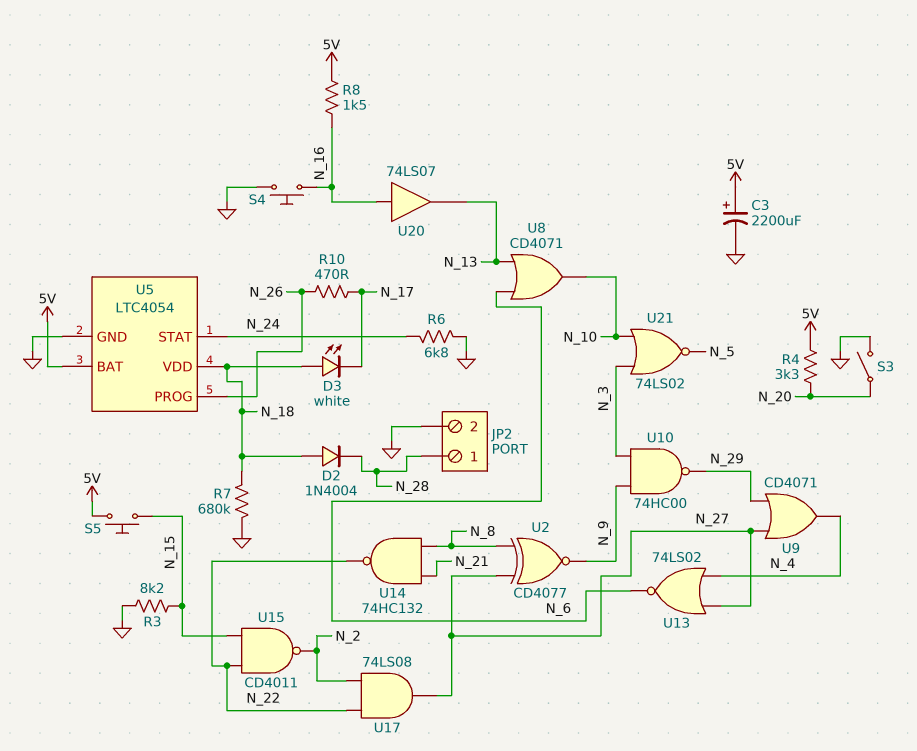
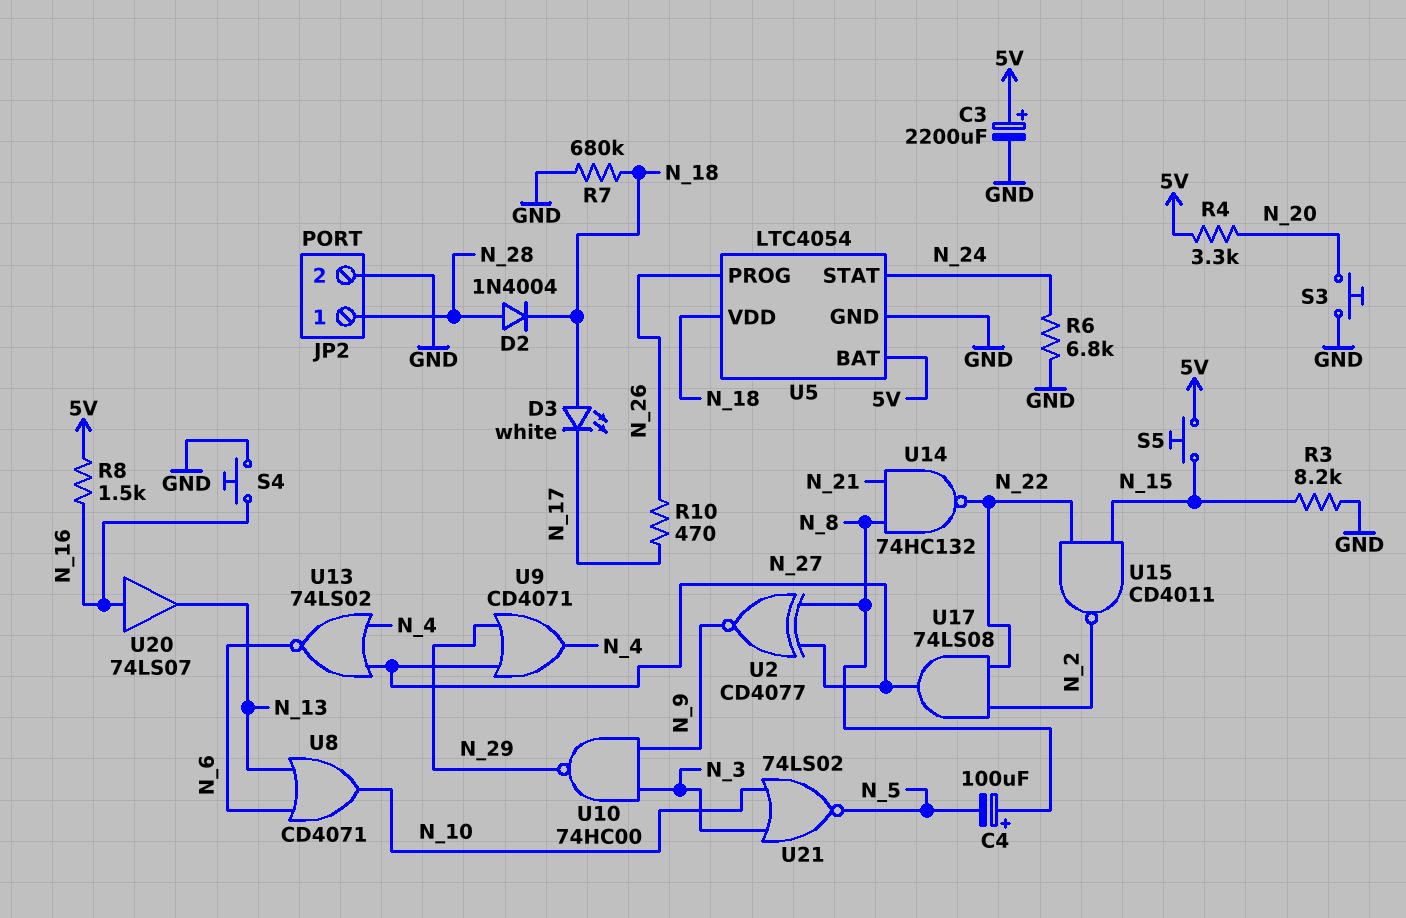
C4: none -> 100uF (plus N_8, minus N_5)
D2: diode 1N4004 (A N_18, K N_28) -> diode 1N4004 (A N_28, K N_18)
S3: switch (GND, N_20) -> button (GND, N_20)

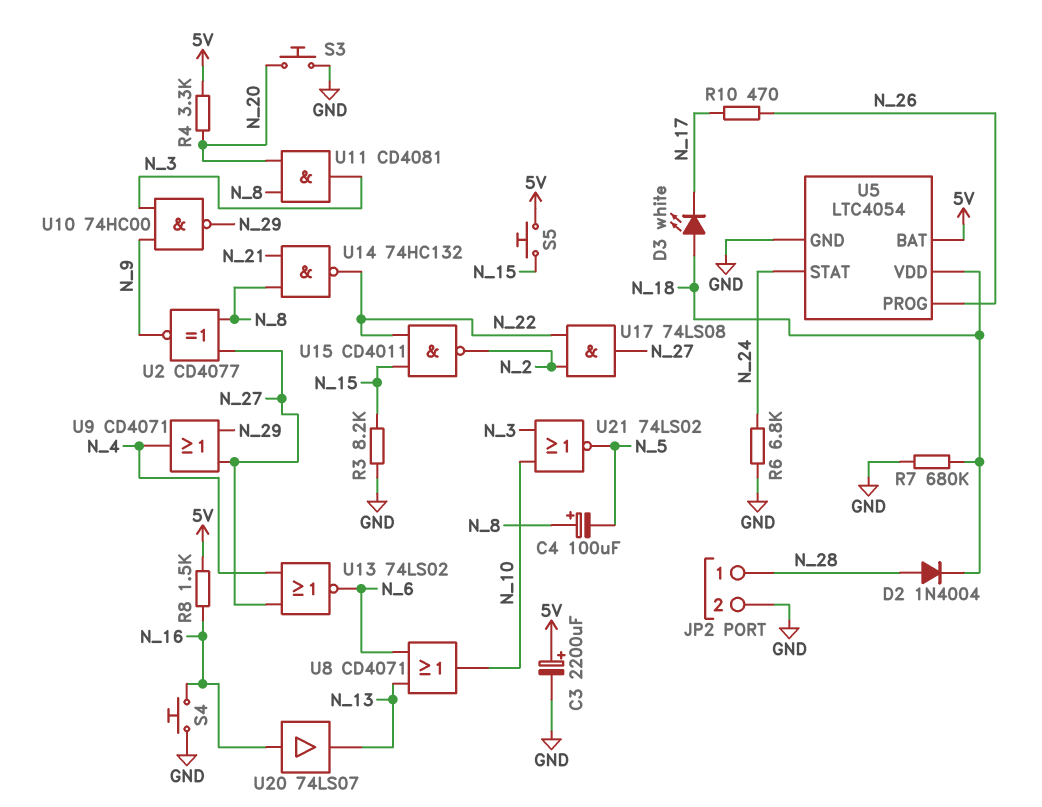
U11: none -> AND CD4081 (in N_8, in N_20, out N_3)

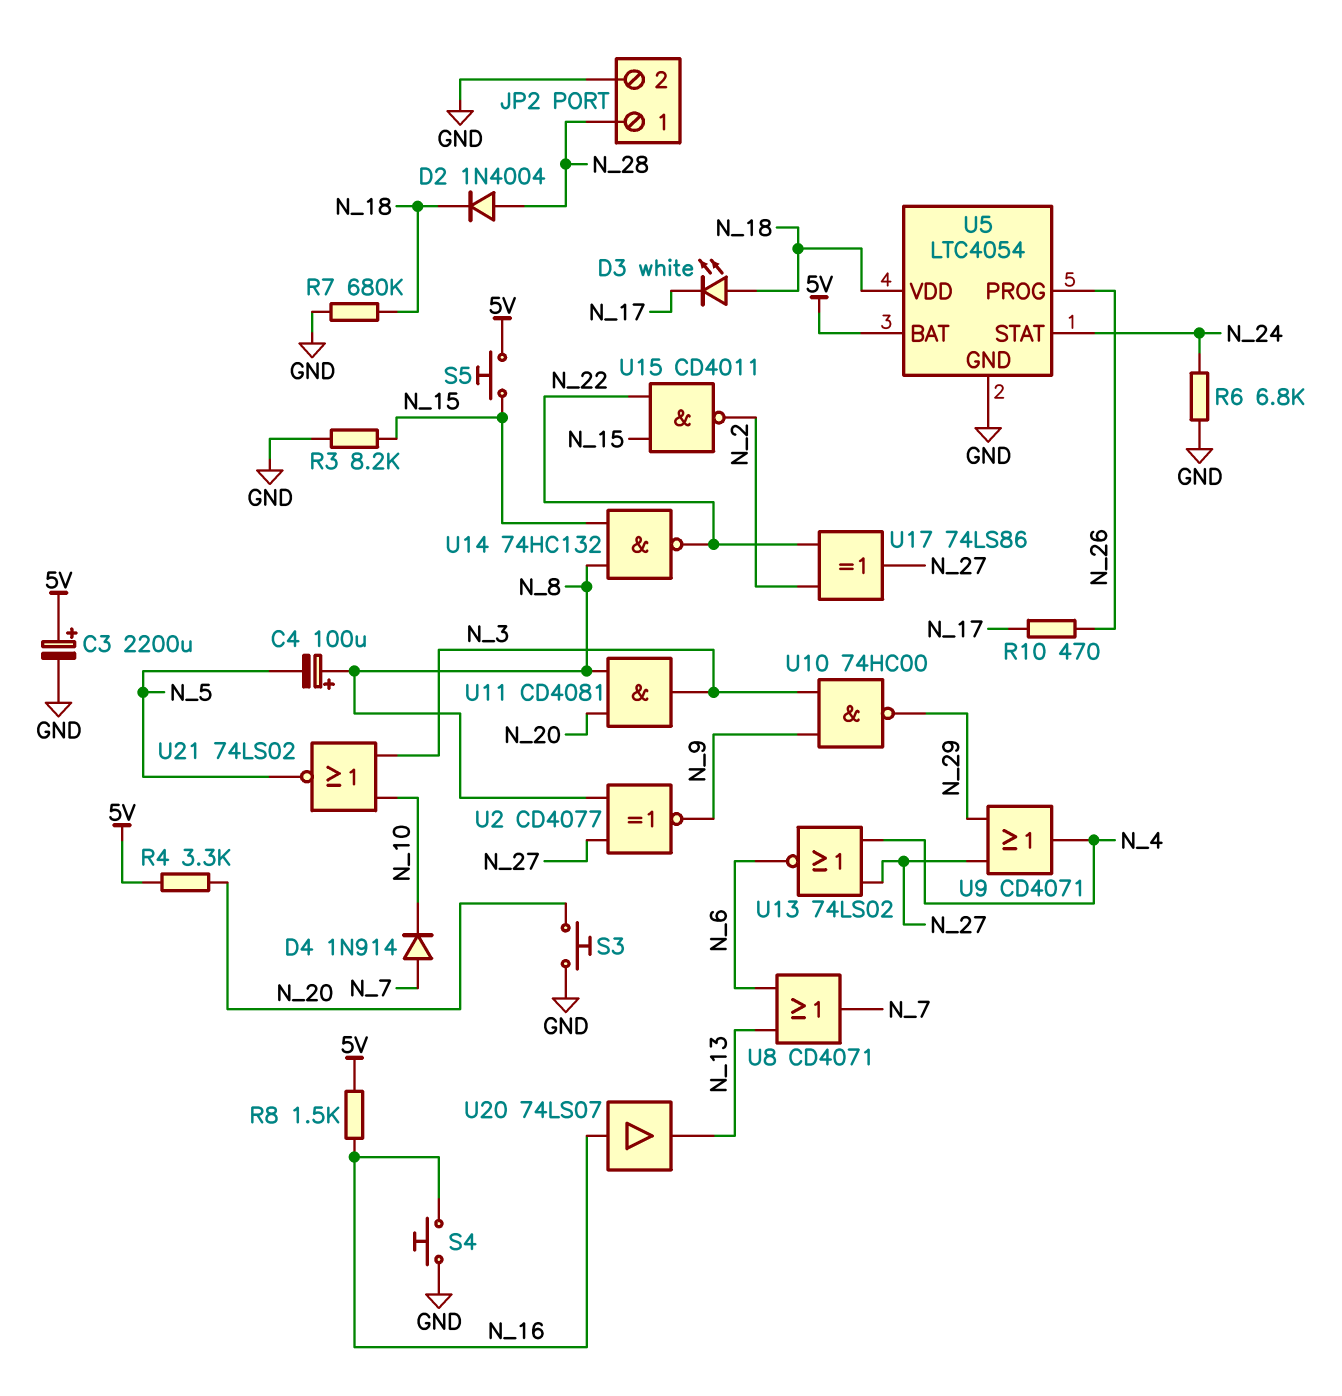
D4: none -> diode 1N914 (A N_7, K N_10)
U8: OR CD4071 (in N_6, in N_13, out N_10) -> OR CD4071 (in N_6, in N_13, out N_7)
U14: NAND 74HC132 (in N_8, in N_21, out N_22) -> NAND 74HC132 (in N_8, in N_15, out N_22)
U17: AND 74LS08 (in N_2, in N_22, out N_27) -> XOR 74LS86 (in N_2, in N_22, out N_27)

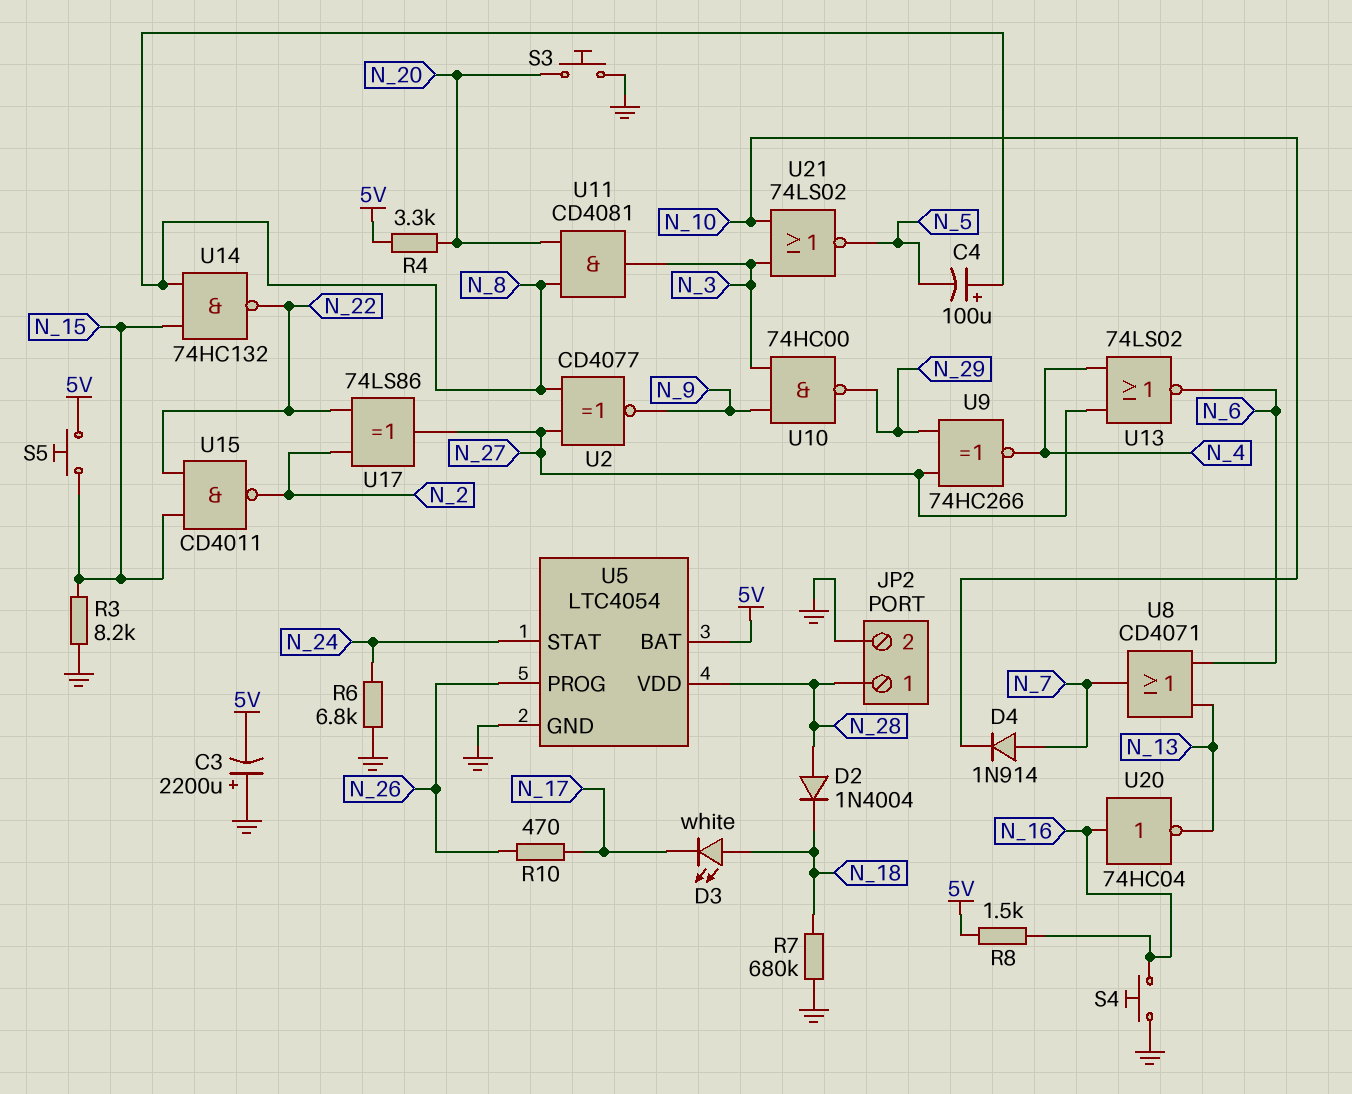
C3: 2200uF (plus 5V, minus GND) -> 2200uF (plus GND, minus 5V)
U5 pin VDD: N_18 -> N_28
U9: OR CD4071 (in N_27, in N_29, out N_4) -> XNOR 74HC266 (in N_27, in N_29, out N_4)
U20: buffer 74LS07 (in N_16, out N_13) -> NOT 74HC04 (in N_16, out N_13)

